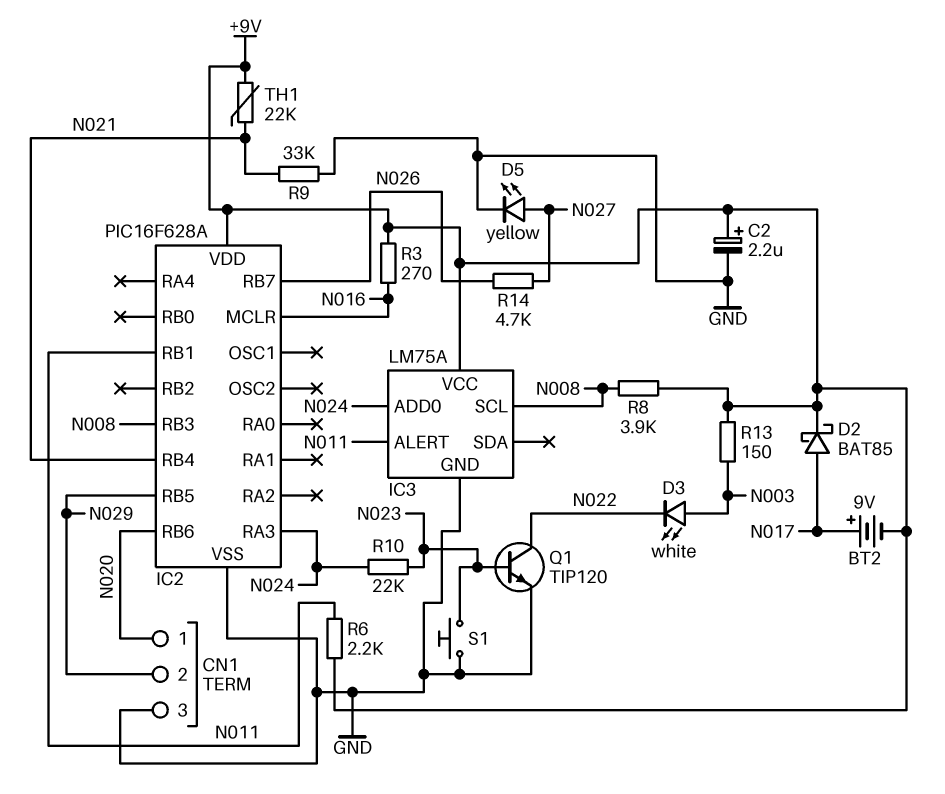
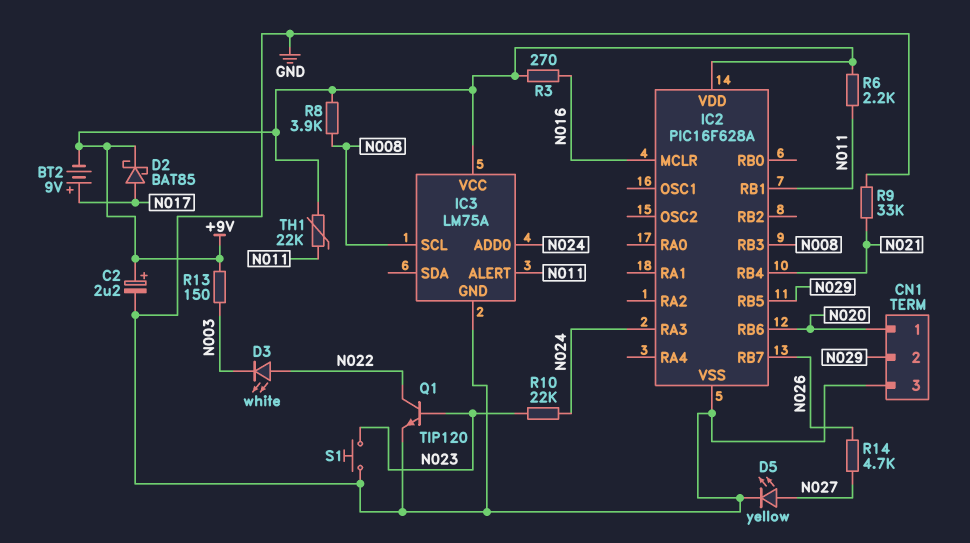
D3: LED white (A N003, K N022) -> LED white (A N022, K N003)
TH1: 22k (+9V, N021) -> 22k (+9V, N011)

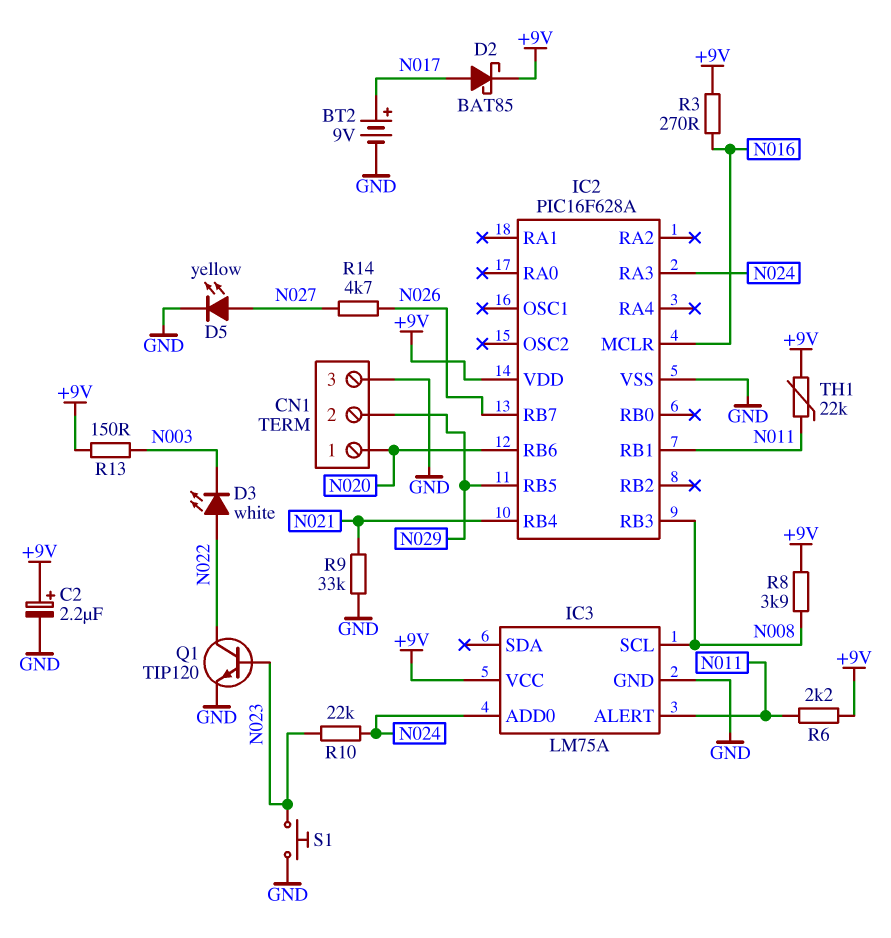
BT2: 9V (plus N017, minus +9V) -> 9V (plus N017, minus GND)

